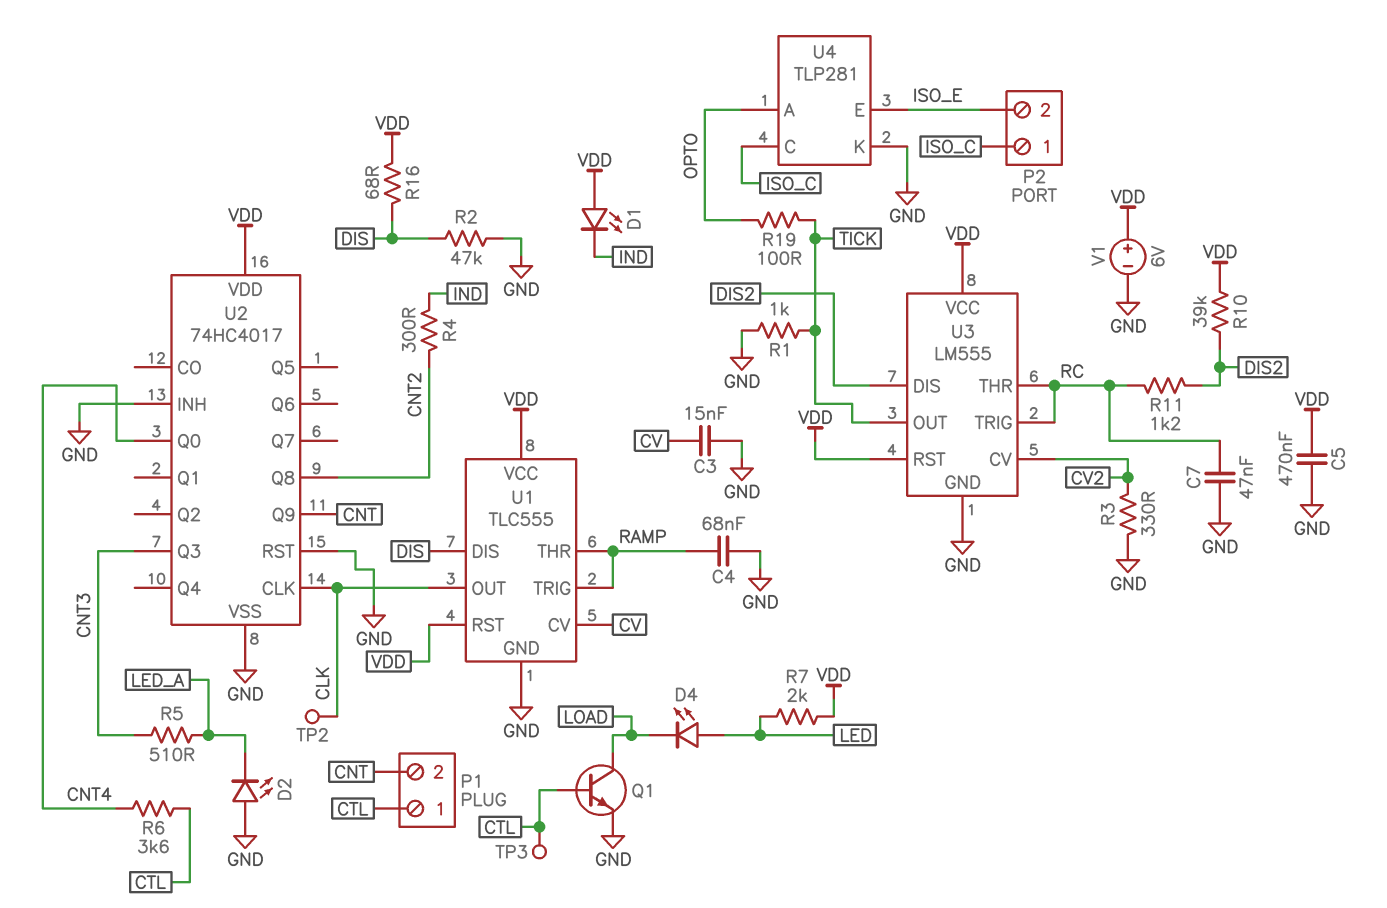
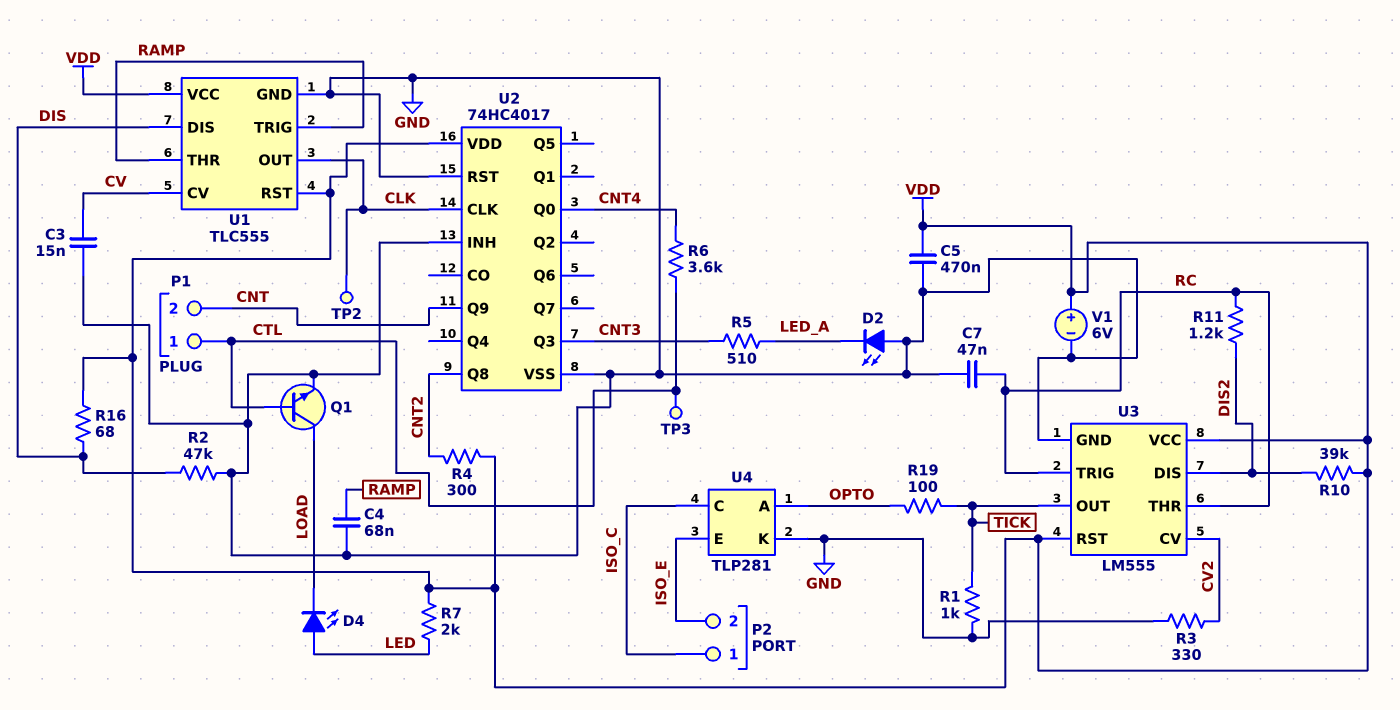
D1: LED (A VDD, K IND) -> none
R4: 300 (CNT2, IND) -> 300 (CNT2, VDD)

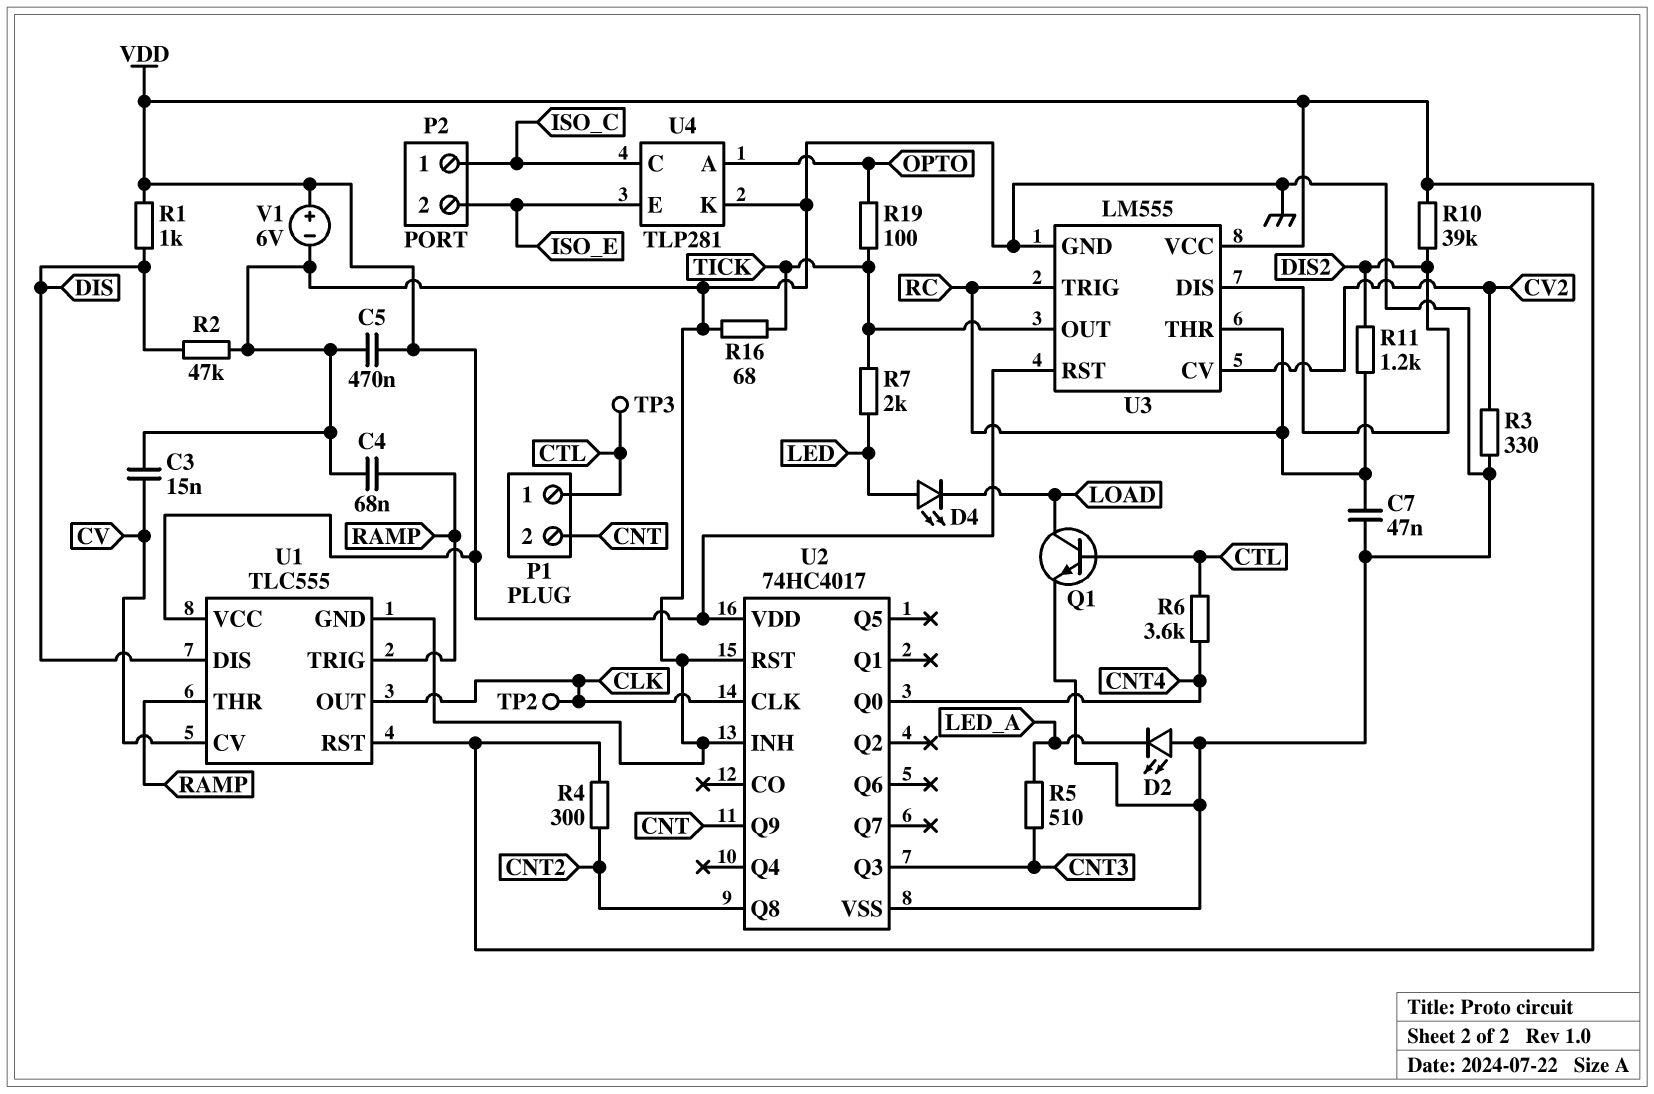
R1: 1k (GND, TICK) -> 1k (DIS, VDD)
R7: 2k (LED, VDD) -> 2k (LED, TICK)
R16: 68 (DIS, VDD) -> 68 (GND, TICK)

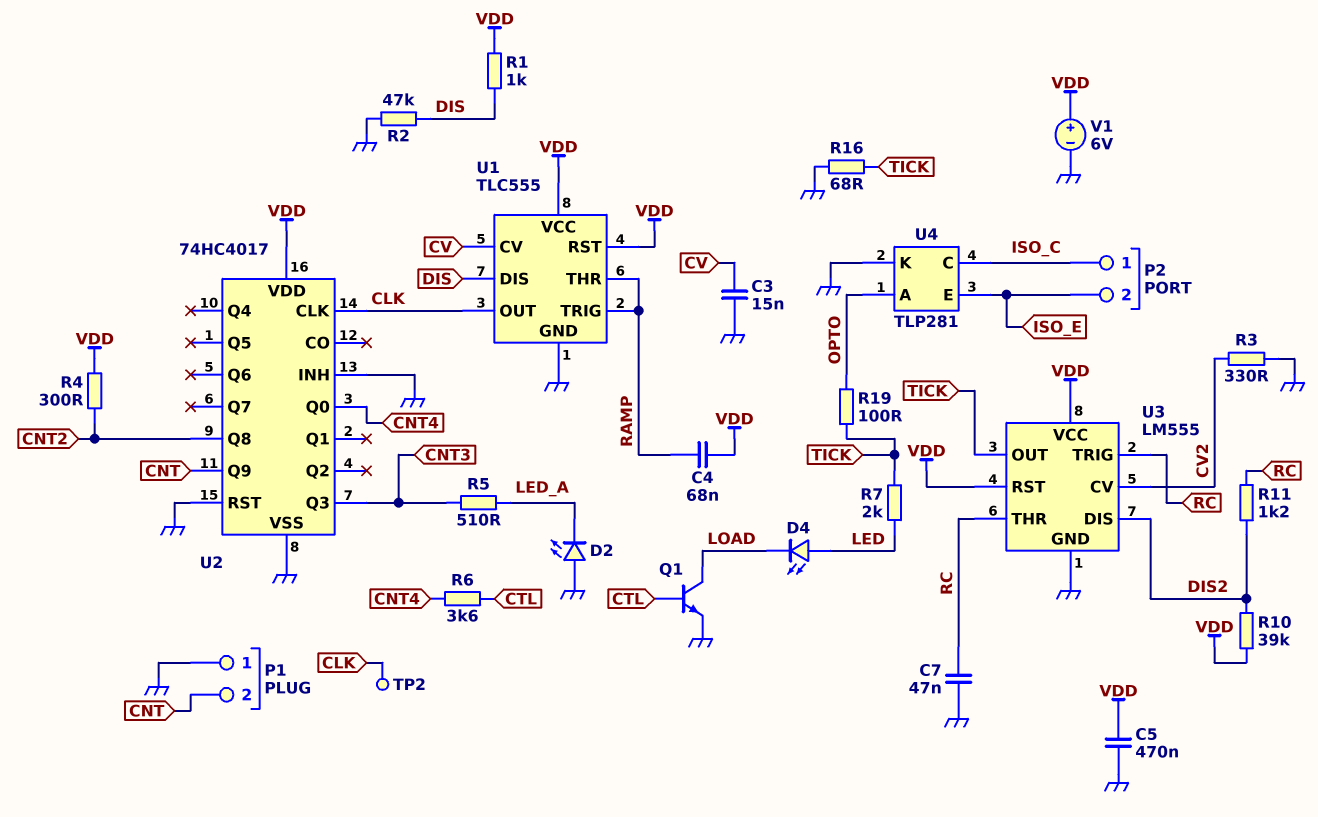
C4: 68nF (GND, RAMP) -> 68nF (RAMP, VDD)
P1 pin 1: CTL -> GND
TP3: test point (CTL) -> none

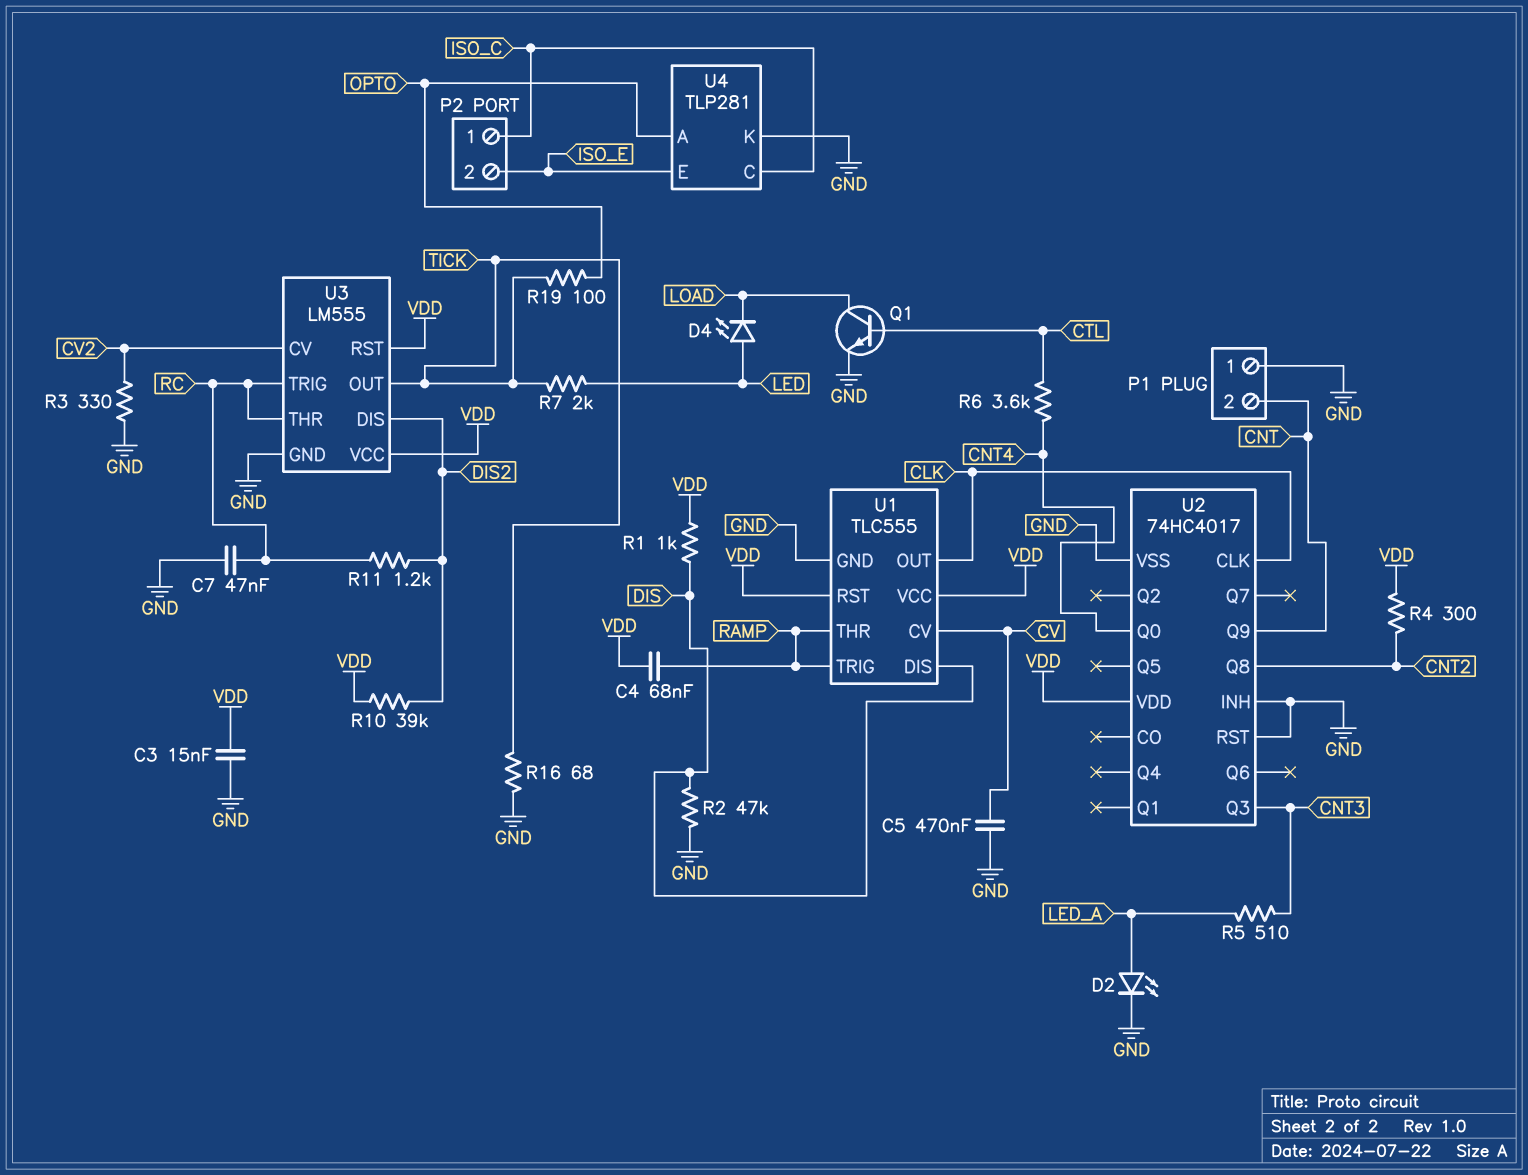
C3: 15nF (CV, GND) -> 15nF (GND, VDD)
C5: 470nF (GND, VDD) -> 470nF (CV, GND)
D2: LED (A GND, K LED_A) -> LED (A LED_A, K GND)
TP2: test point (CLK) -> none
V1: 6V (plus VDD, minus GND) -> none

